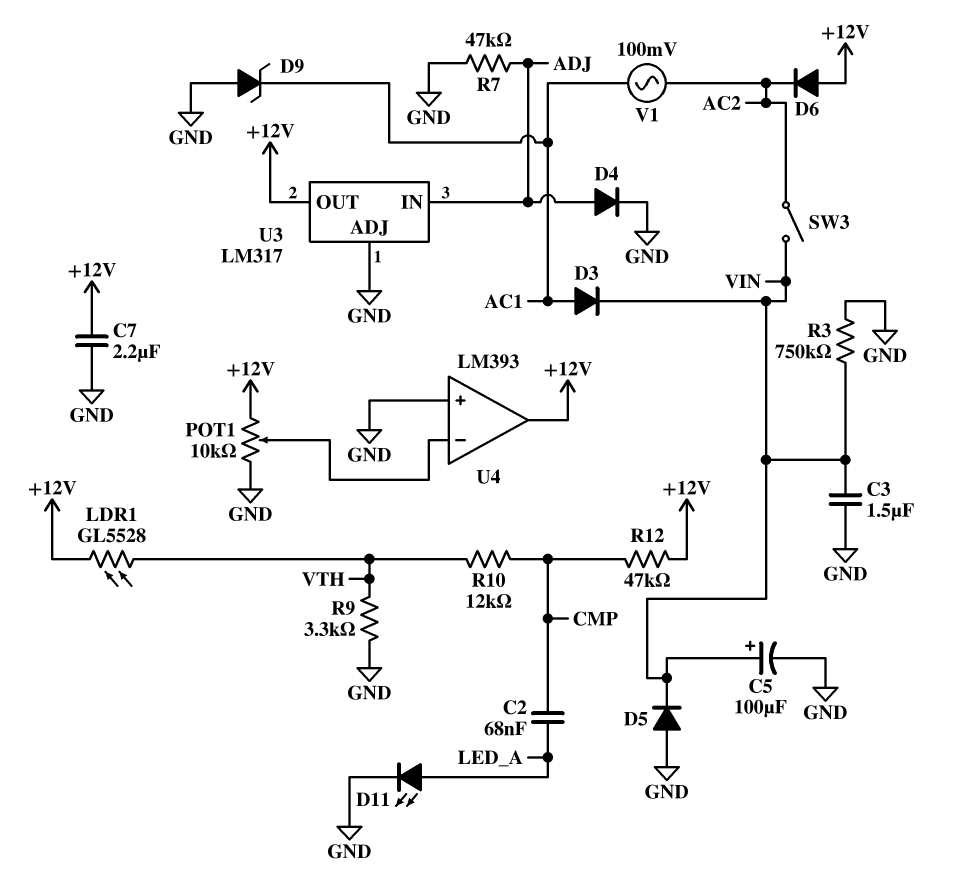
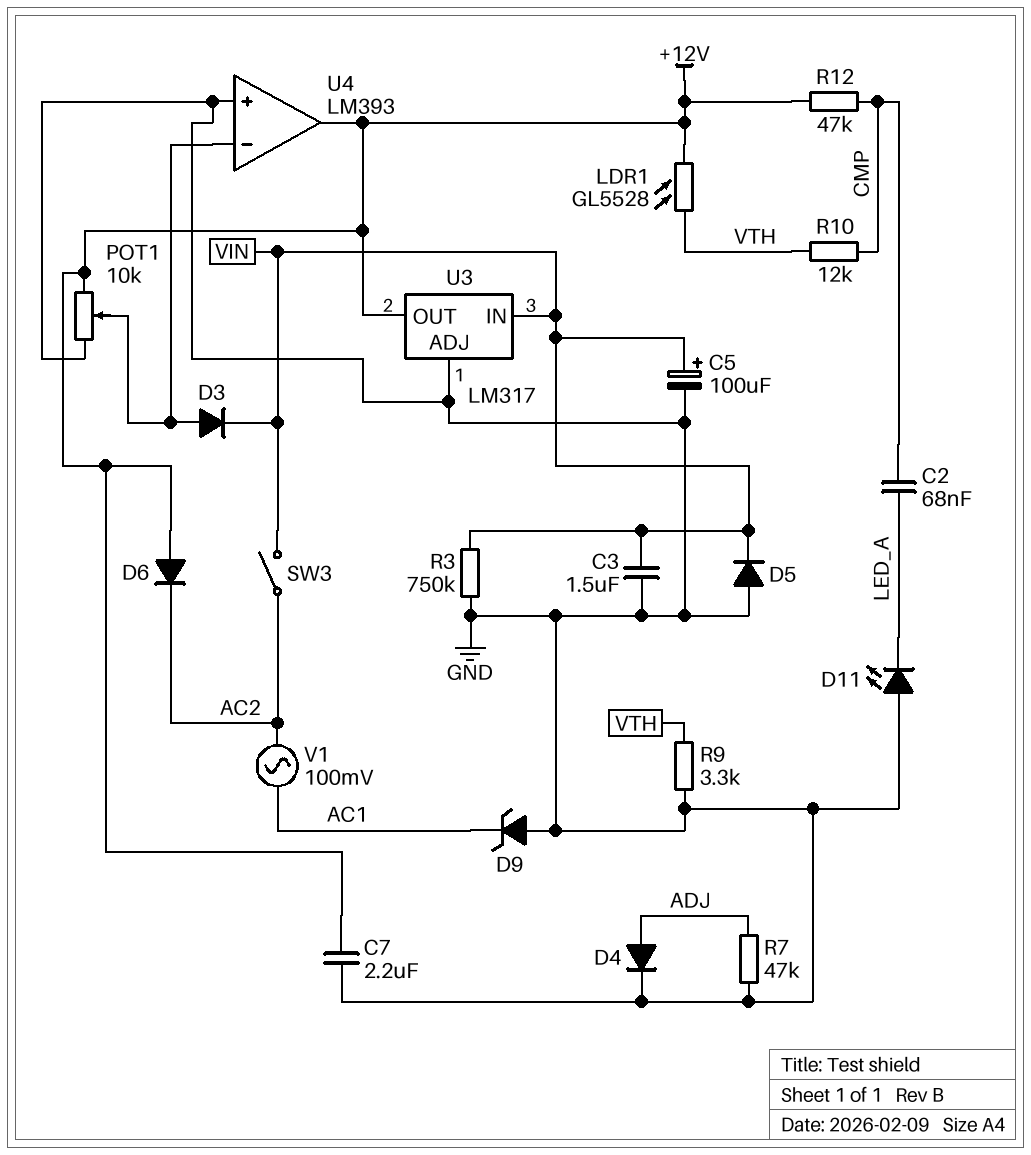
D3: diode (A AC1, K VIN) -> diode (A U4/in-, K VIN)
D11: LED (A LED_A, K GND) -> LED (A GND, K LED_A)
U3 pin IN: ADJ -> VIN

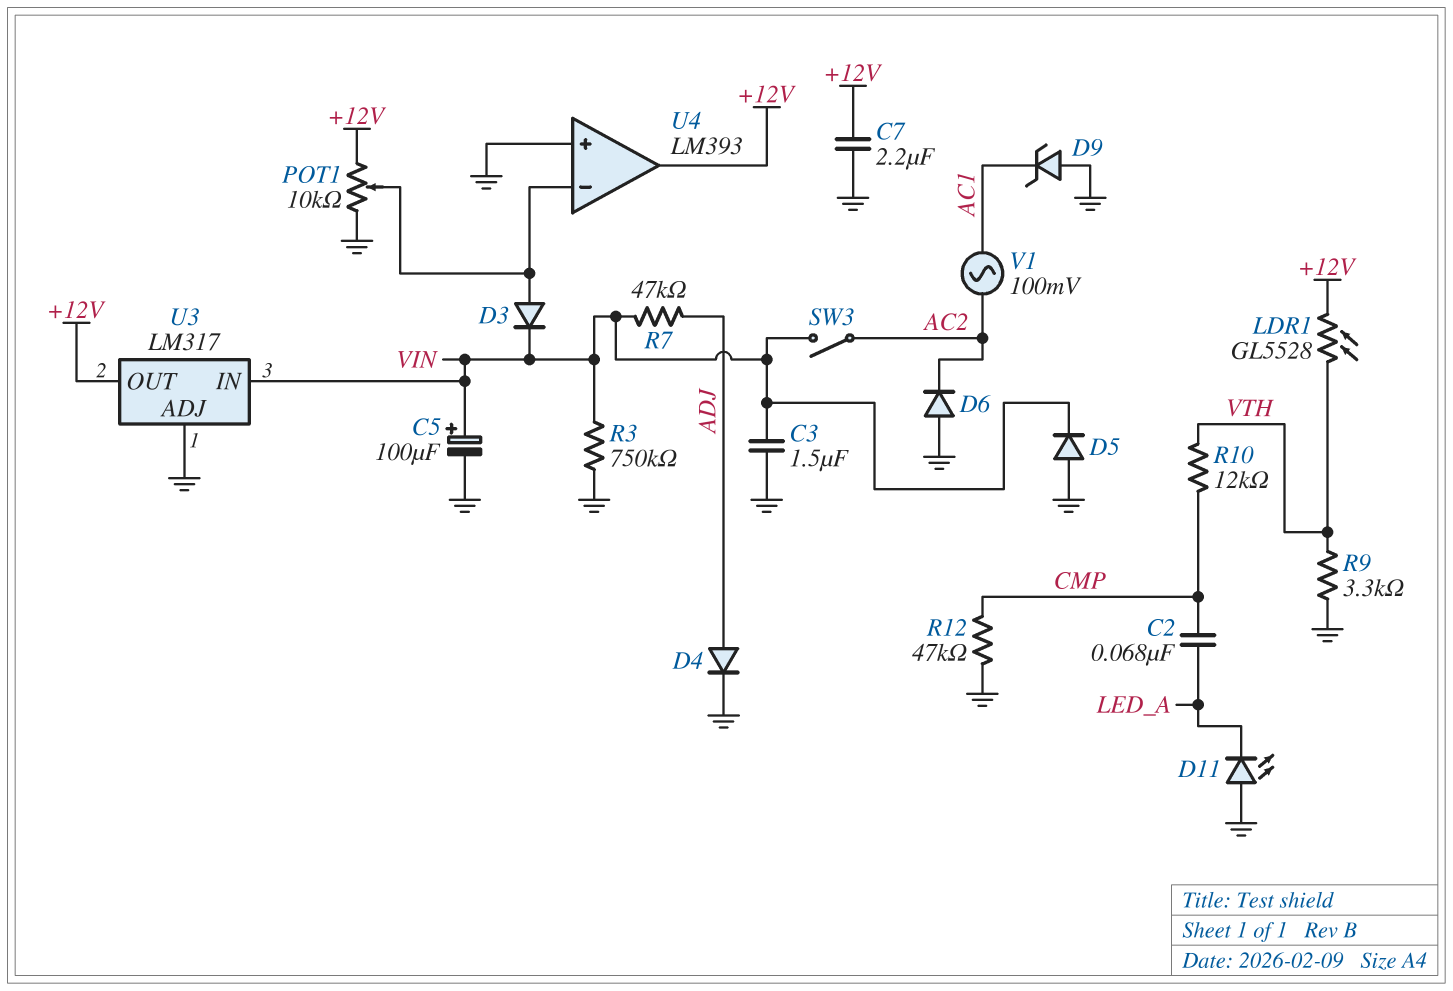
D6: diode (A +12V, K AC2) -> diode (A GND, K AC2)
R7: 47k (ADJ, GND) -> 47k (ADJ, VIN)
R12: 47k (+12V, CMP) -> 47k (CMP, GND)

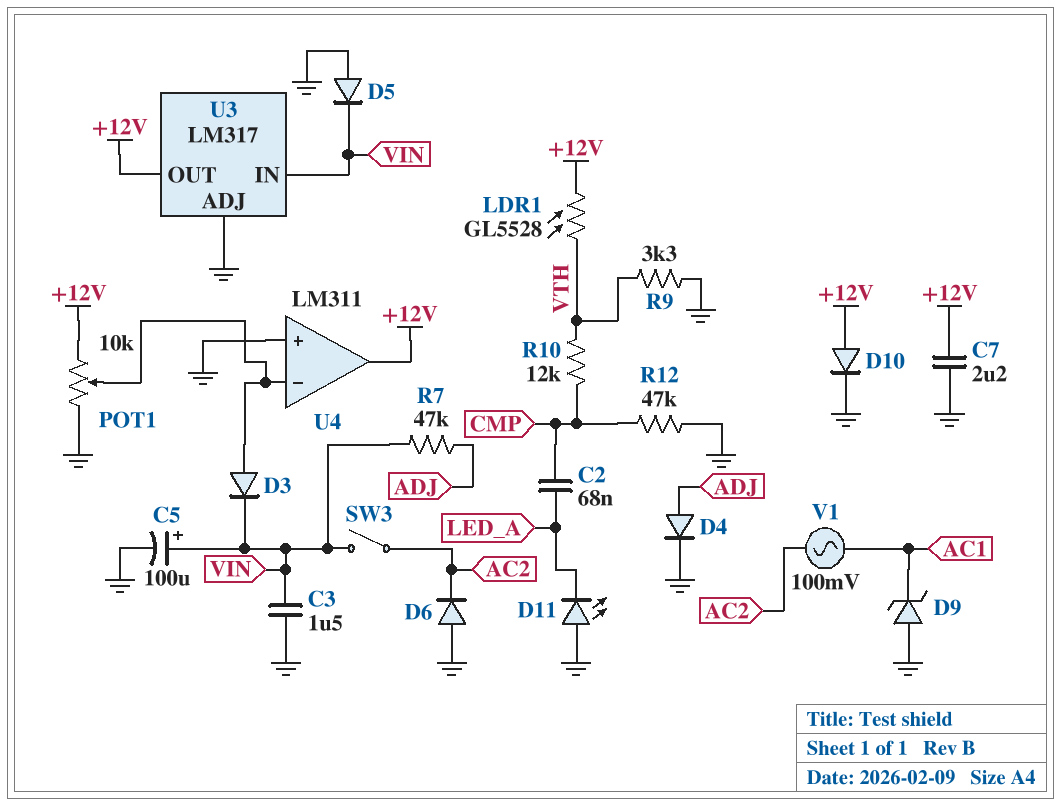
D10: none -> diode (A +12V, K GND)
R3: 750k (GND, VIN) -> none
U4: LM393 -> LM311

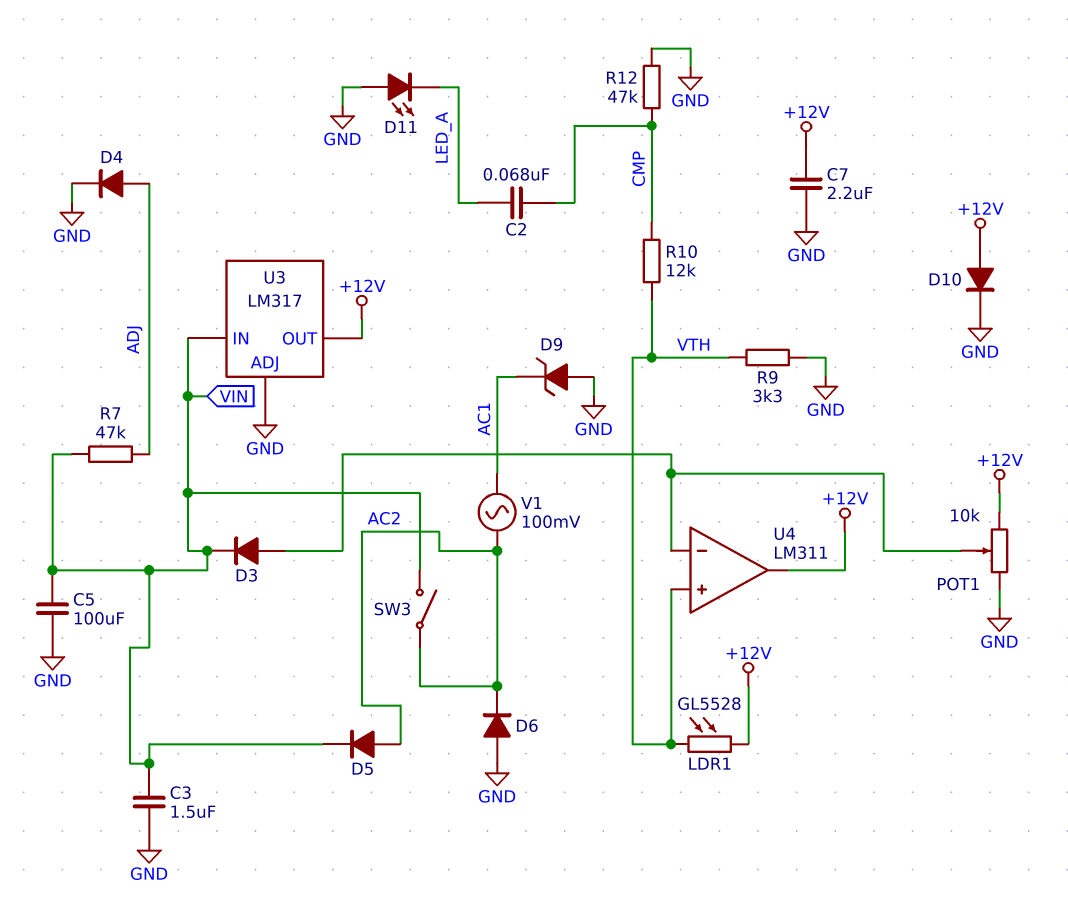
C5: 100uF (plus VIN, minus GND) -> 100uF (GND, VIN)
D5: diode (A GND, K VIN) -> diode (A AC2, K VIN)
U4 pin in+: GND -> VTH

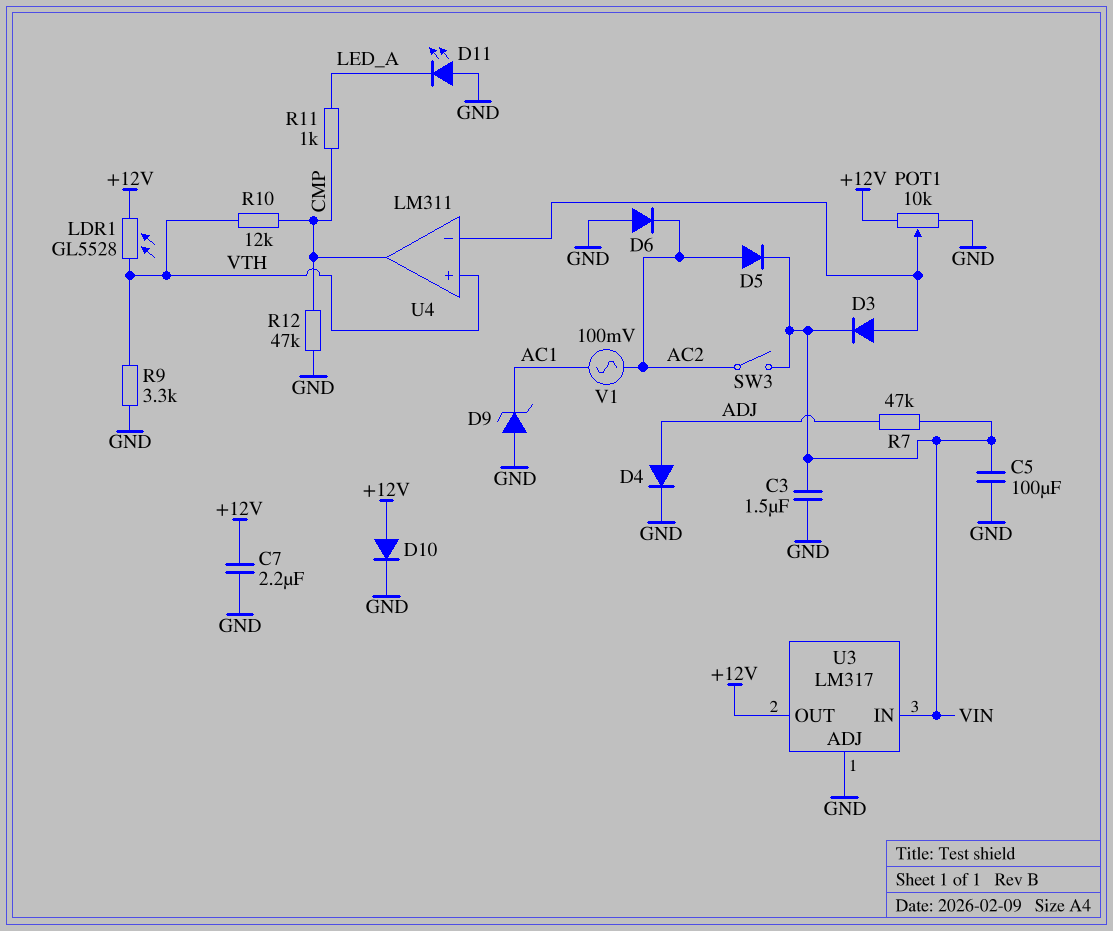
C2: 68nF (CMP, LED_A) -> none
R11: none -> 1k (CMP, LED_A)
U4 pin out: +12V -> CMP

